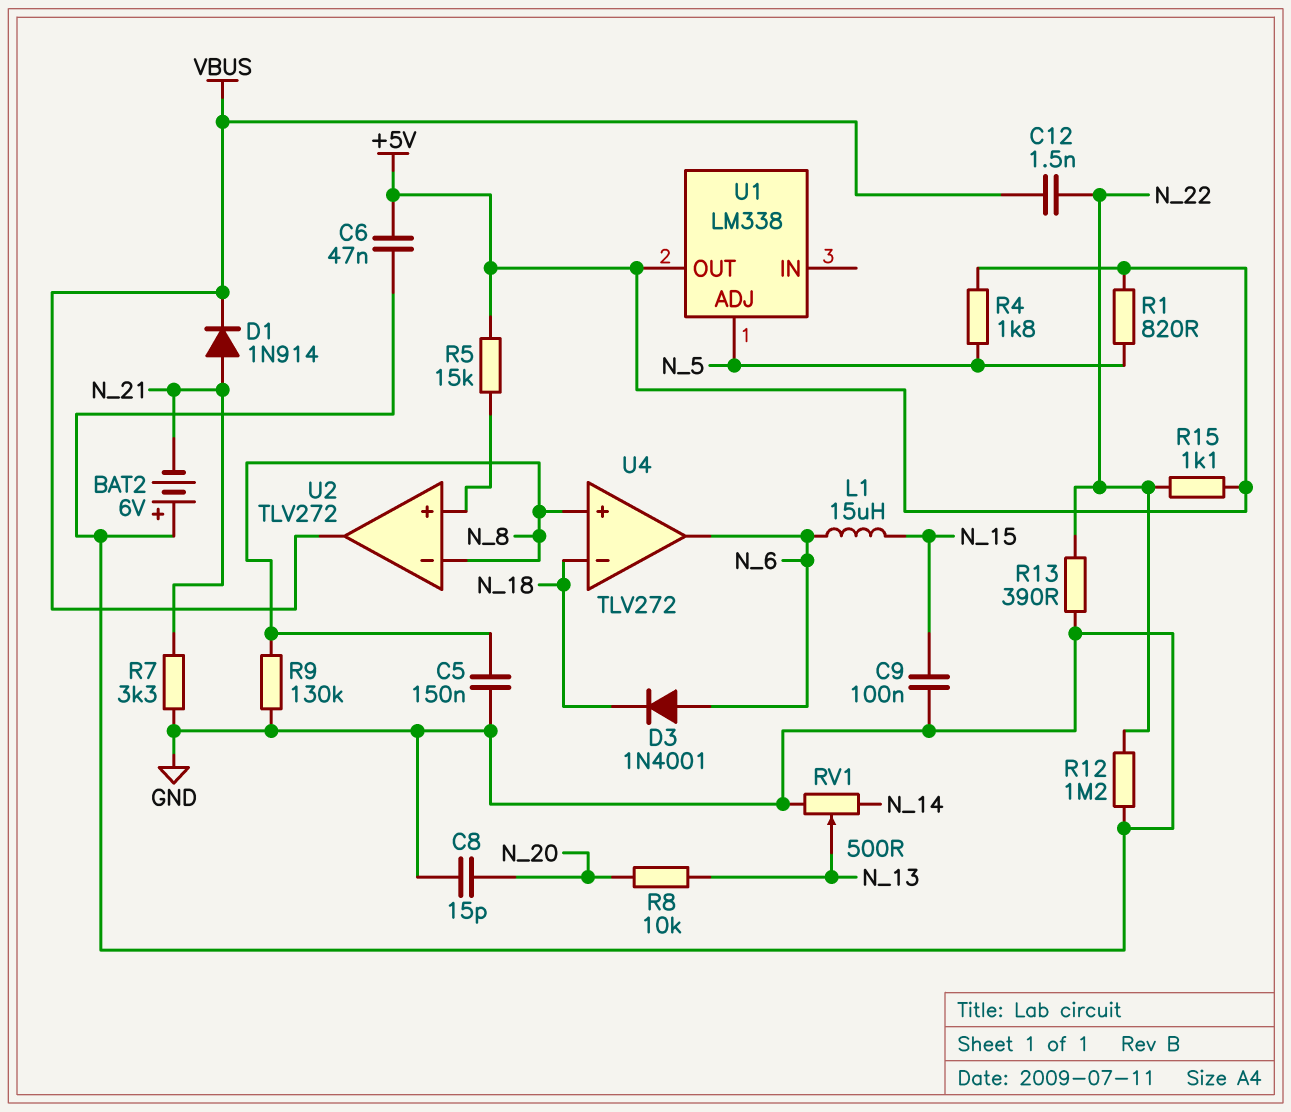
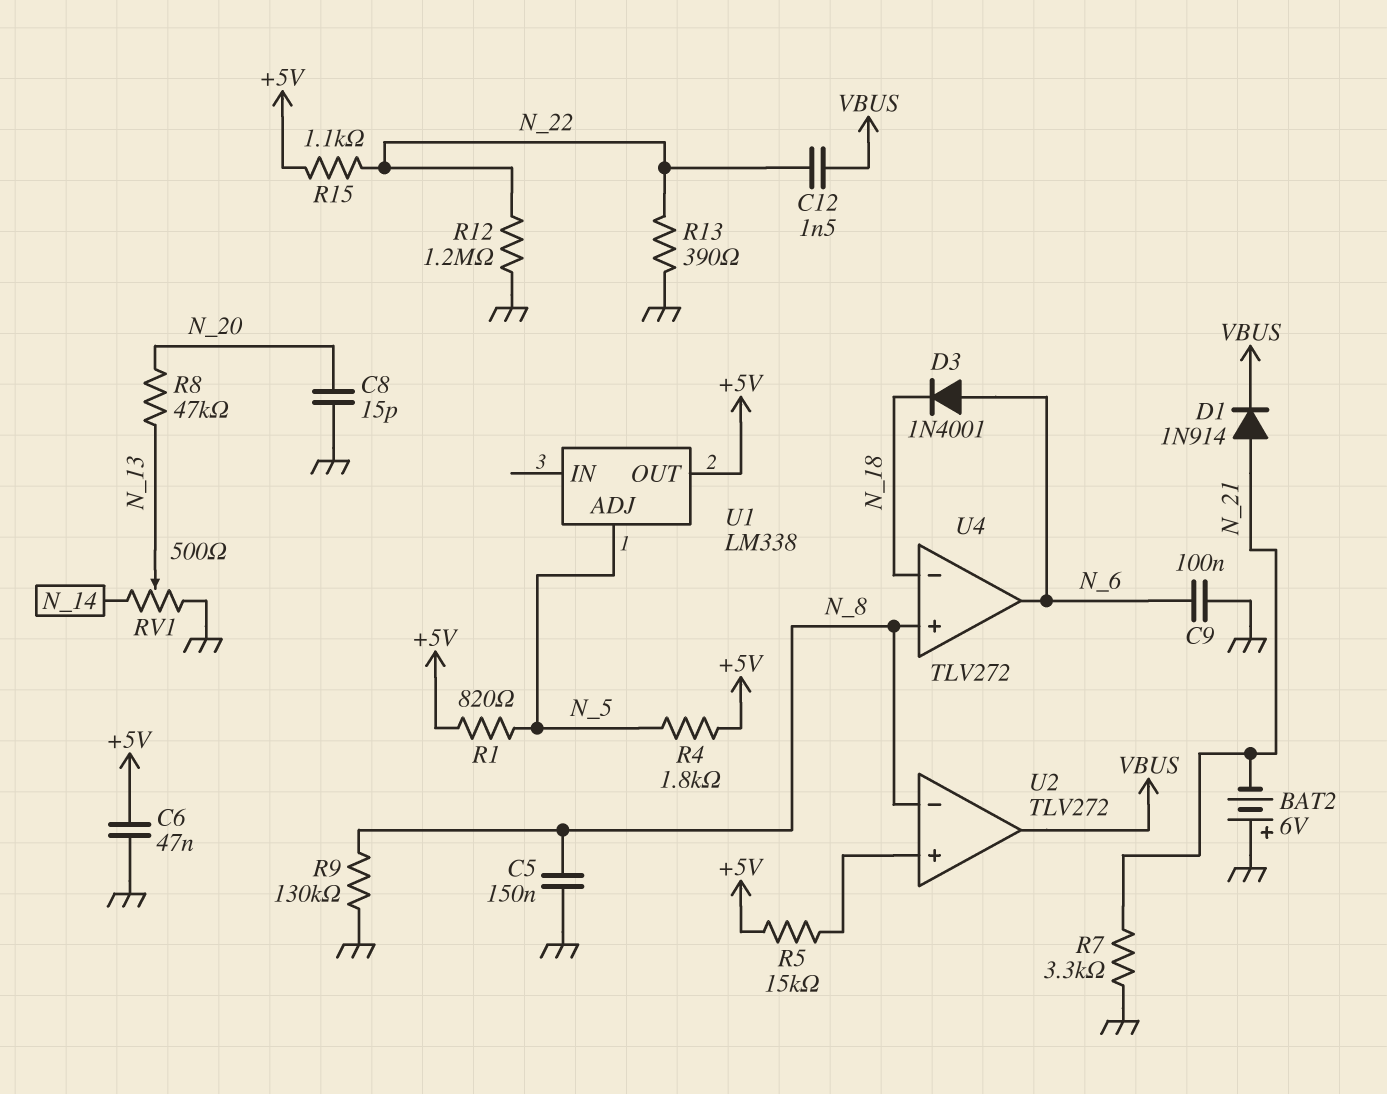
C9: 100nF (GND, N_15) -> 100nF (GND, N_6)
L1: 15uH (N_6, N_15) -> none
R8: 10k (N_13, N_20) -> 47k (N_13, N_20)

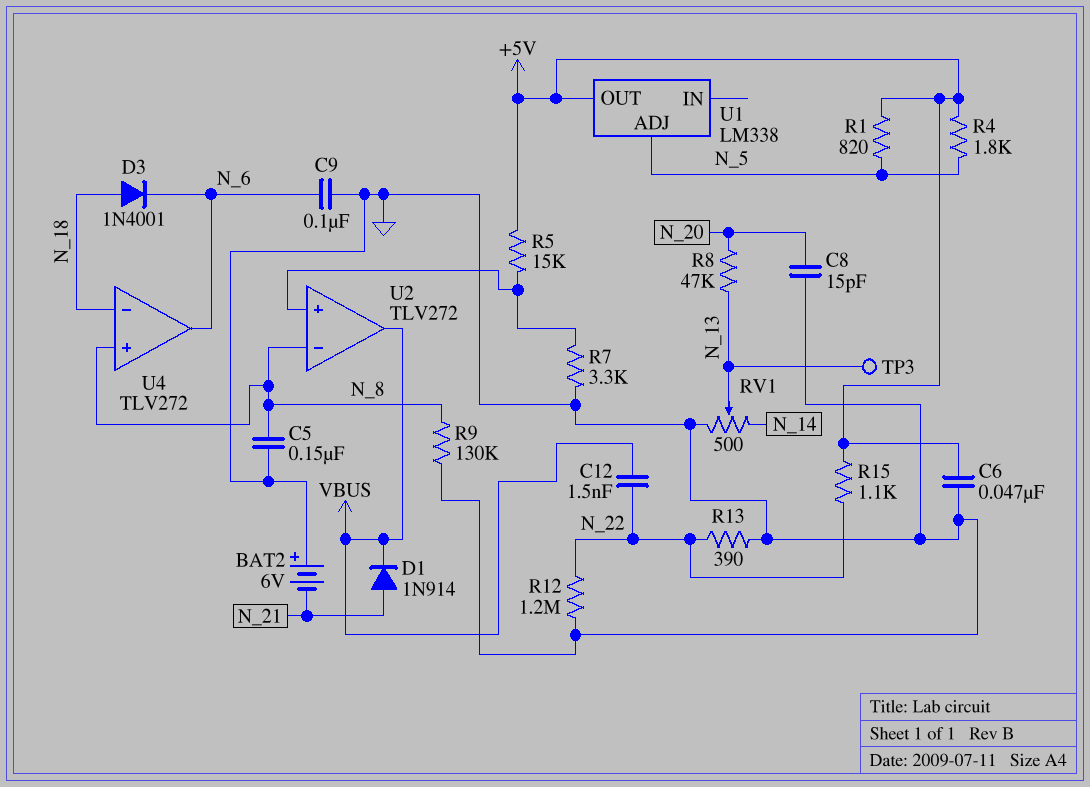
D3: diode 1N4001 (A N_6, K N_18) -> diode 1N4001 (A N_18, K N_6)
R7: 3.3k (GND, N_21) -> 3.3k (GND, U2/in+)
TP3: none -> test point (N_13)

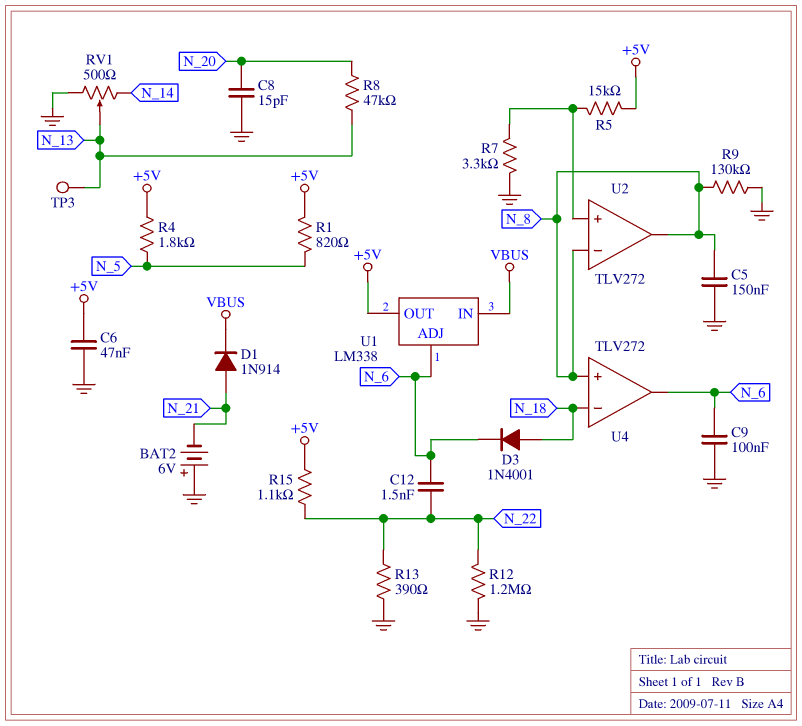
C12: 1.5nF (N_22, VBUS) -> 1.5nF (N_6, N_22)
U1 pin ADJ: N_5 -> N_6
U1 pin IN: none -> VBUS
U2 pin out: VBUS -> N_8

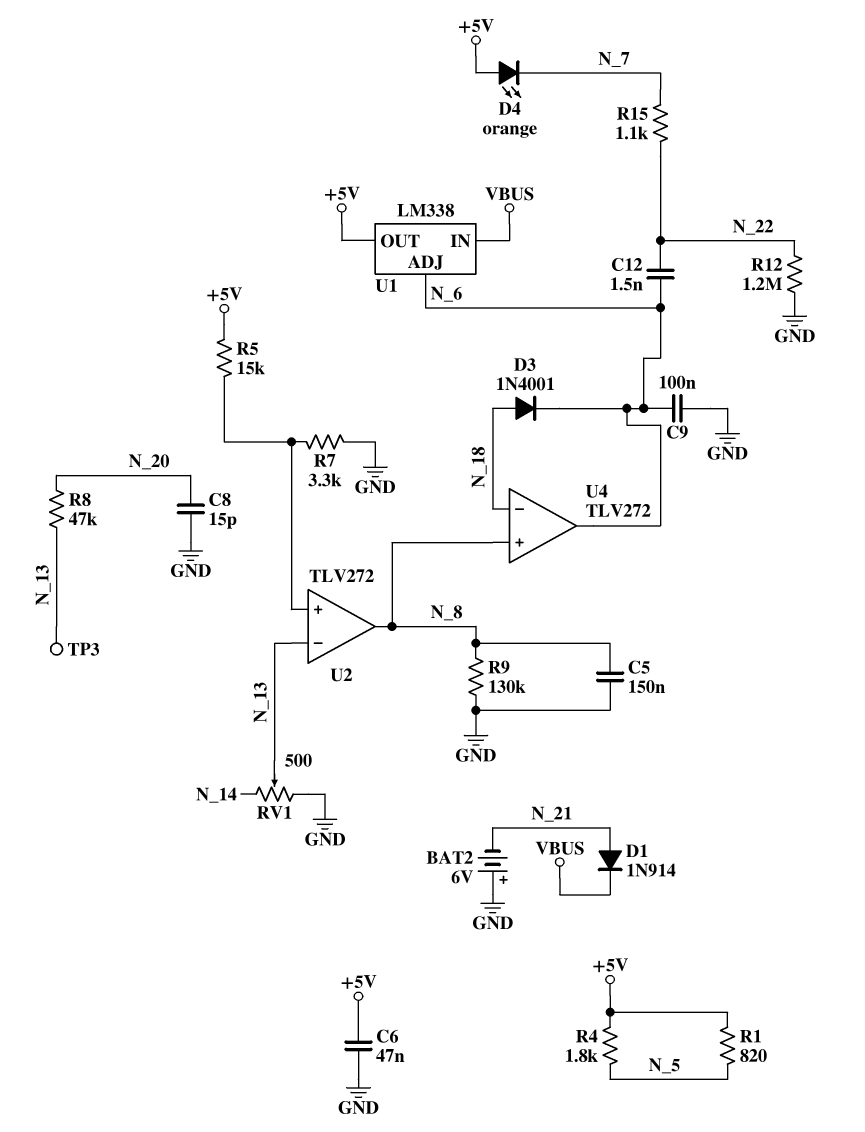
D4: none -> LED orange (A +5V, K N_7)
R13: 390 (GND, N_22) -> none
R15: 1.1k (+5V, N_22) -> 1.1k (N_7, N_22)
U2 pin in-: N_8 -> N_13

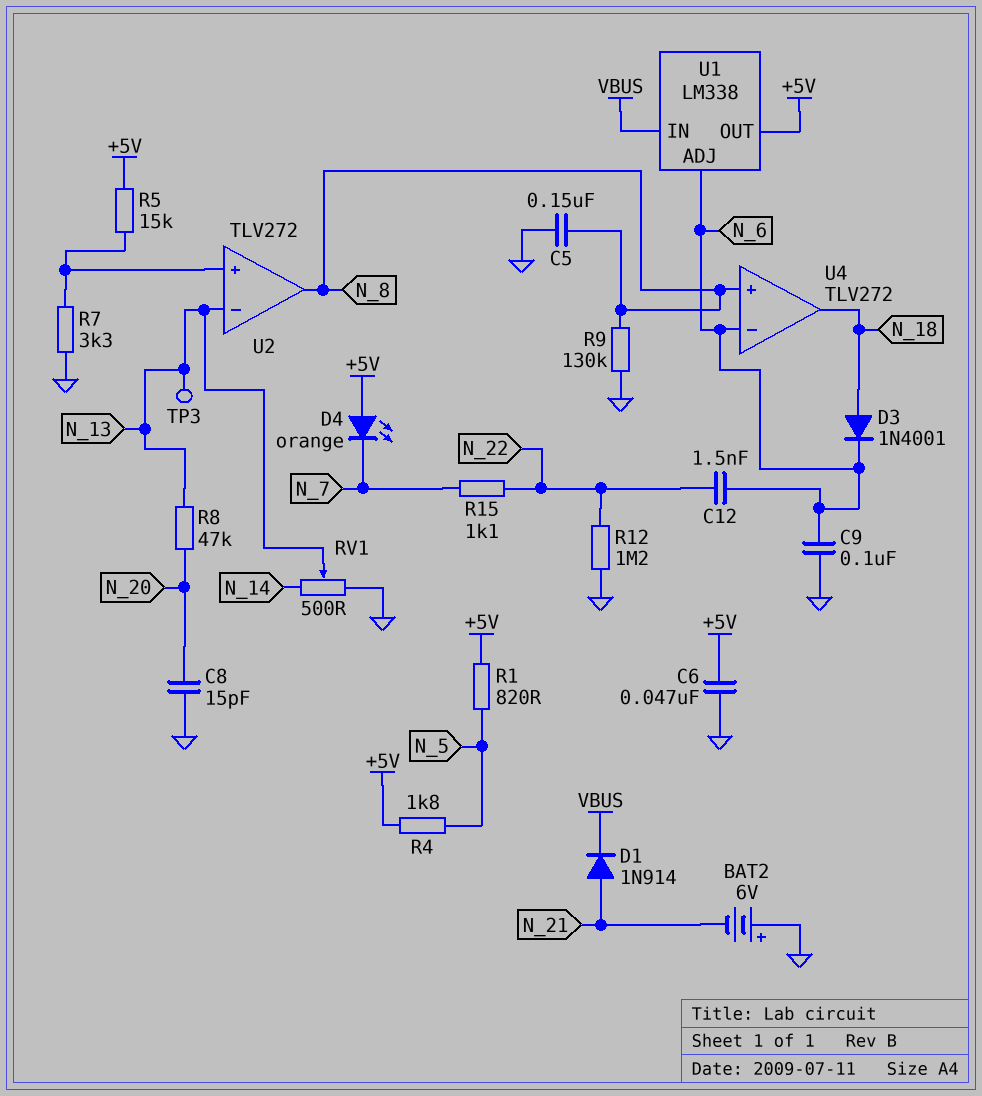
U4 pin in-: N_18 -> N_6
U4 pin out: N_6 -> N_18

